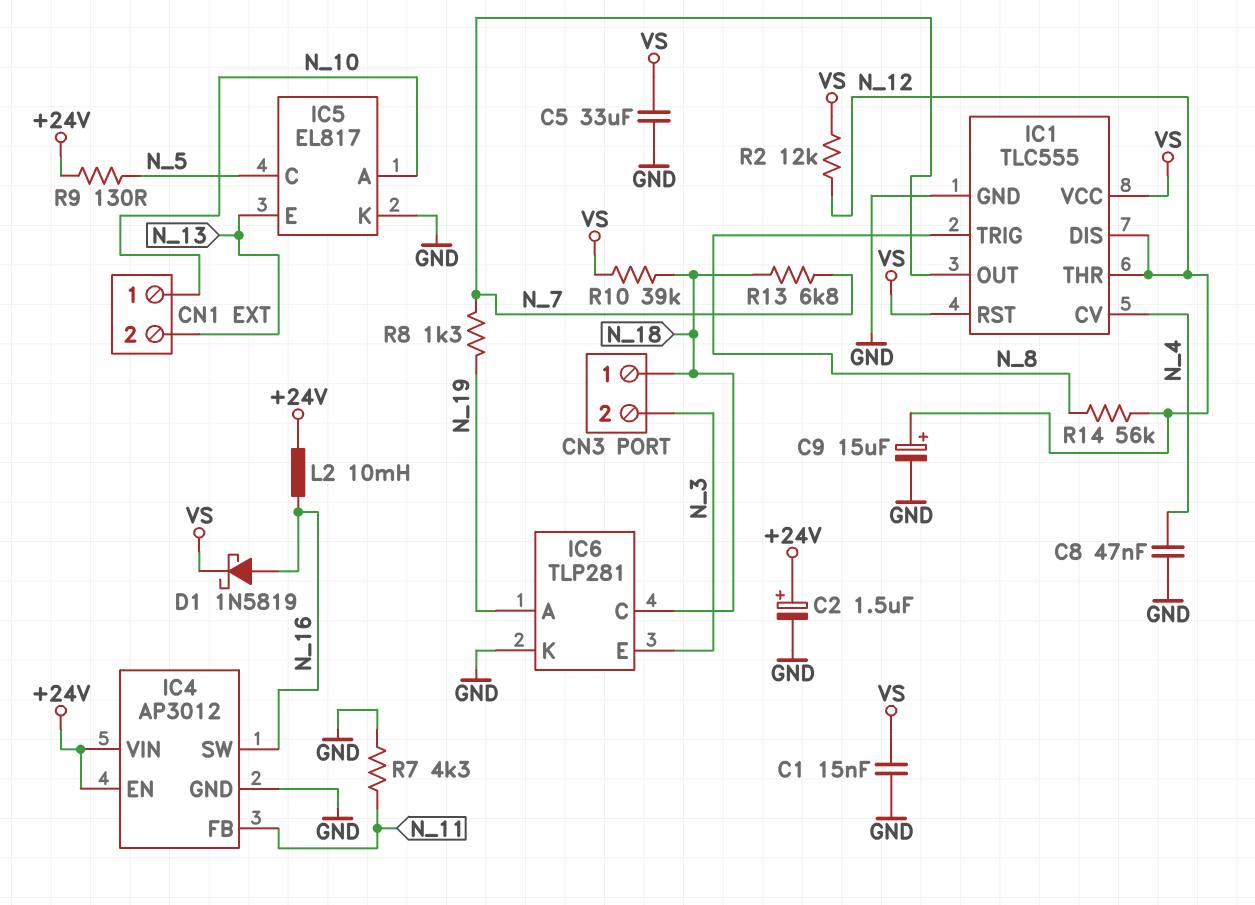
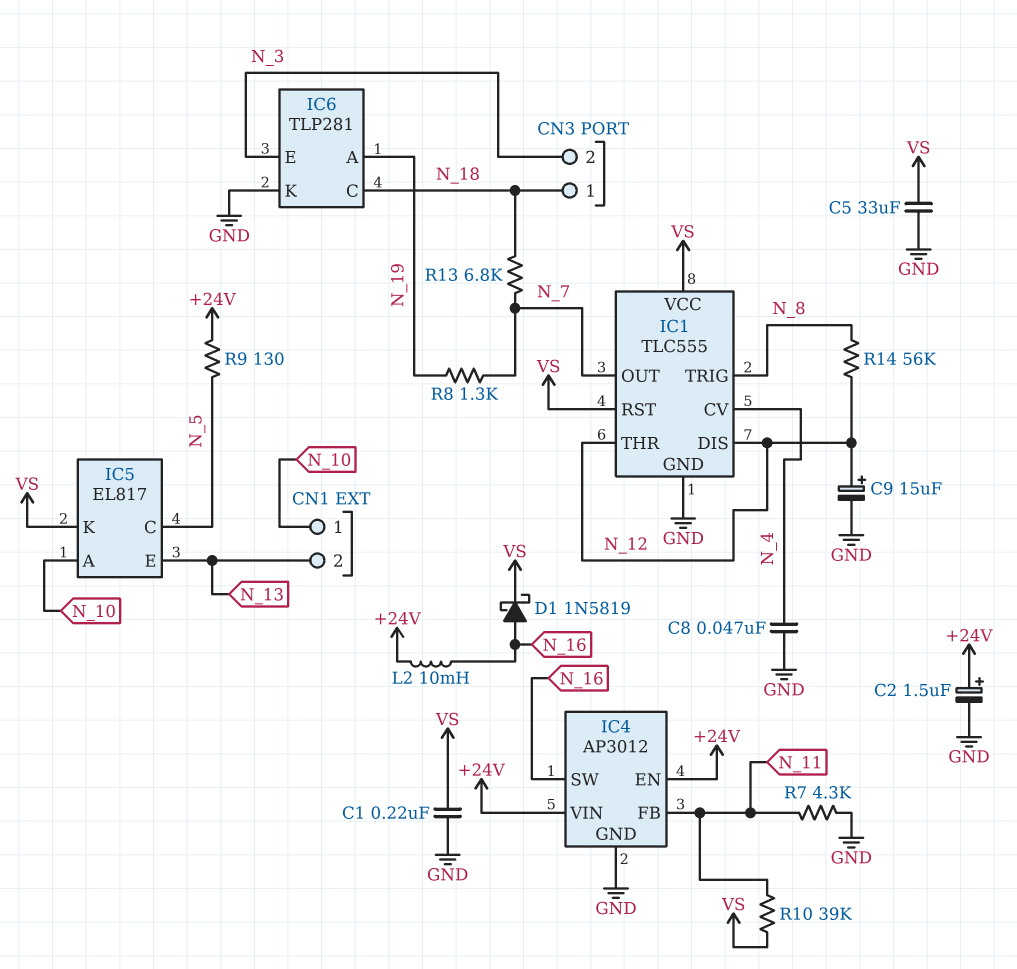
C1: 15nF (GND, VS) -> 220nF (GND, VS)
IC5 pin K: GND -> VS
R2: 12k (N_12, VS) -> none
R10: 39k (N_18, VS) -> 39k (N_11, VS)

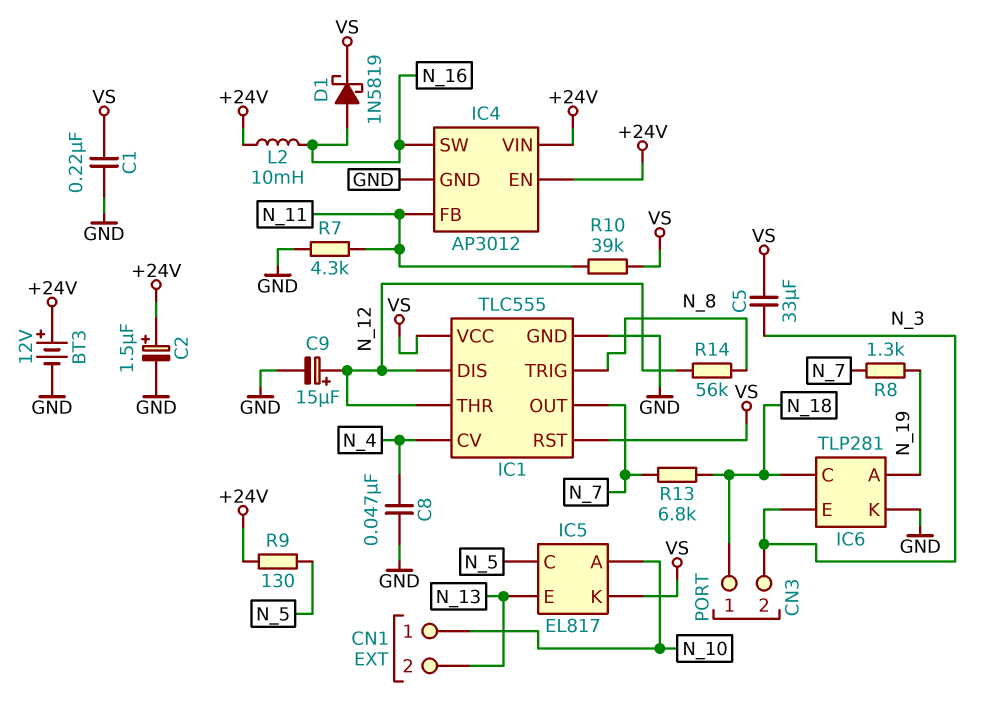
BT3: none -> 12V (plus +24V, minus GND)
C5: 33uF (GND, VS) -> 33uF (N_3, VS)

